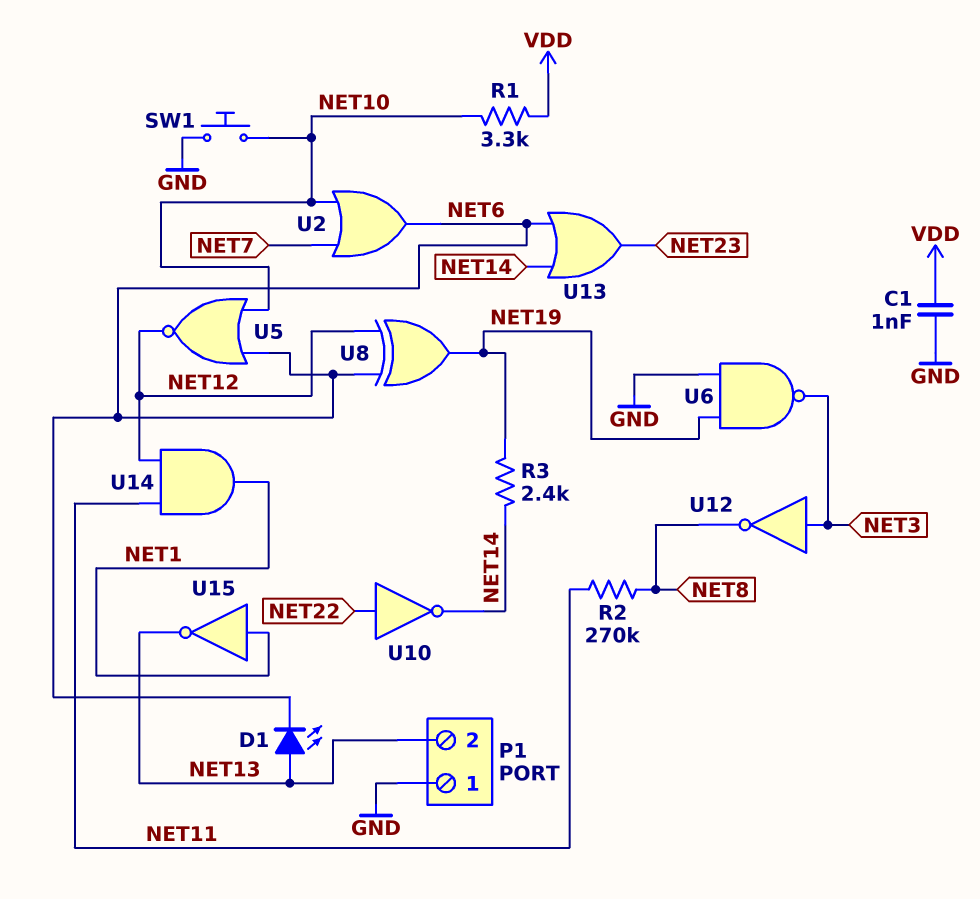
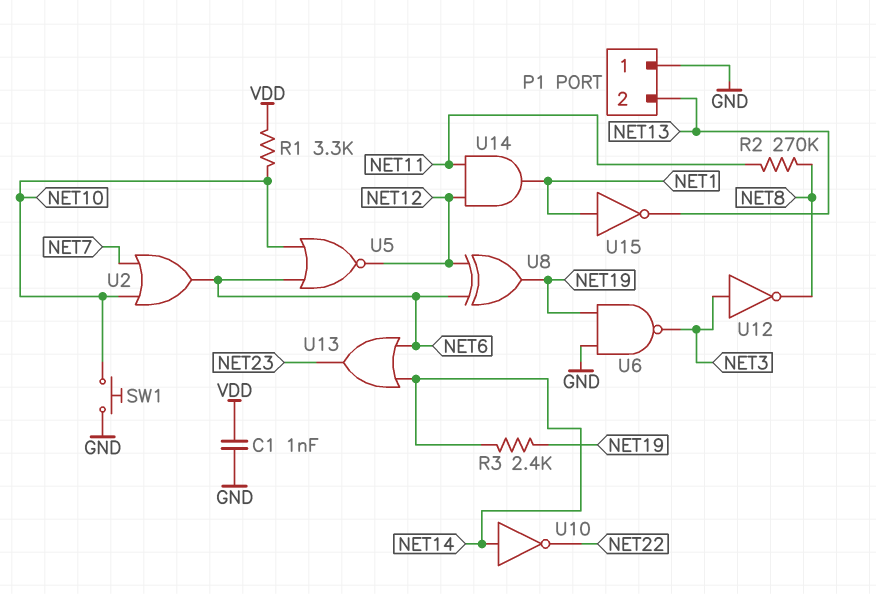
D1: LED (A NET13, K NET6) -> none
U10: NOT (in NET22, out NET14) -> NOT (in NET14, out NET22)

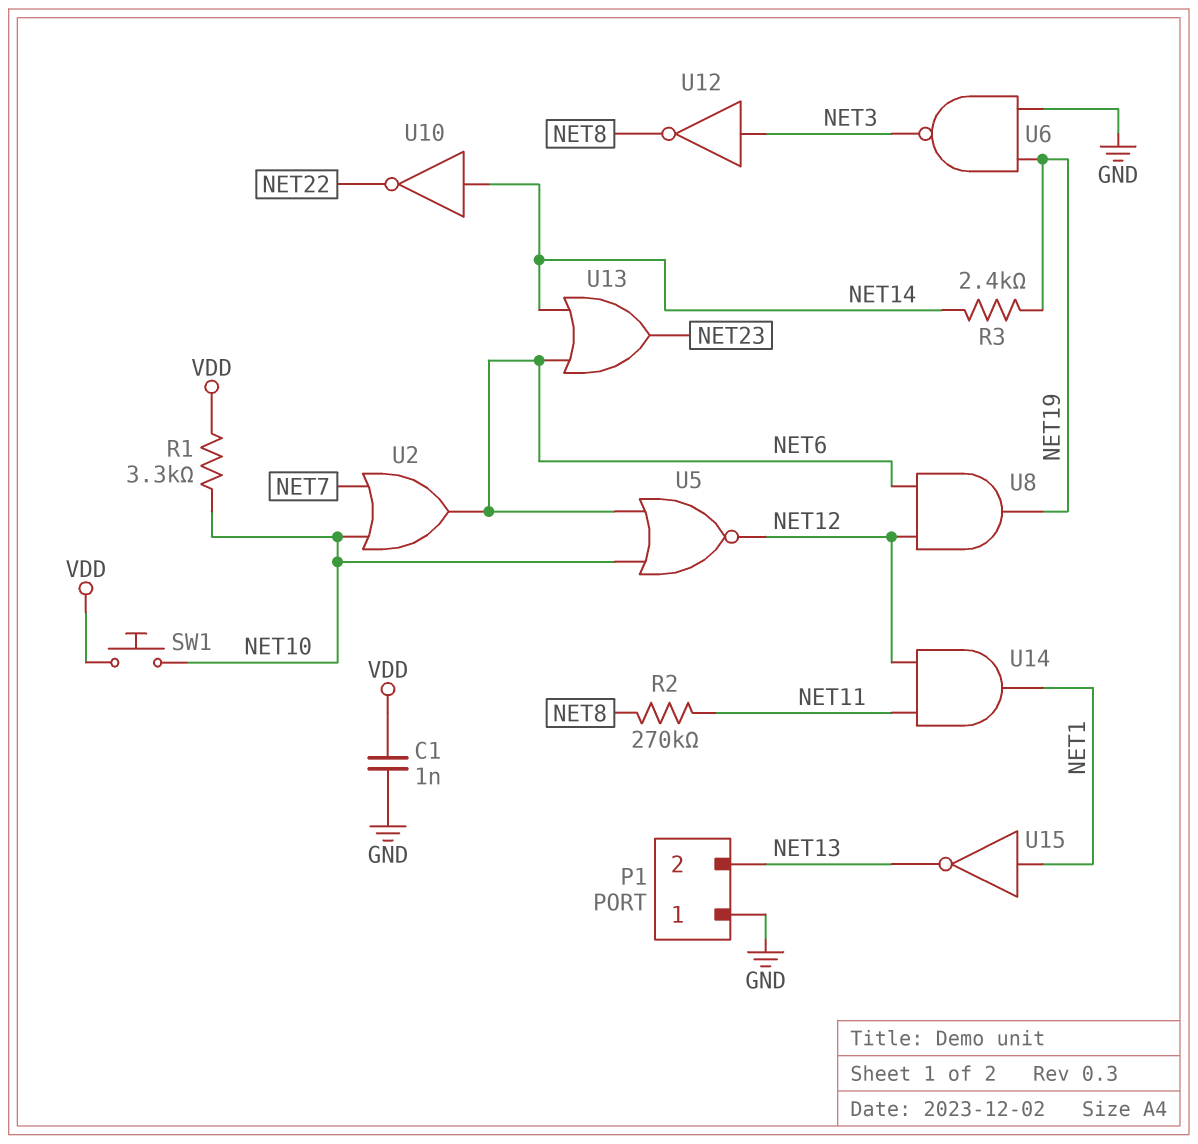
SW1: button (GND, NET10) -> button (NET10, VDD)
U8: XOR (in NET6, in NET12, out NET19) -> AND (in NET6, in NET12, out NET19)

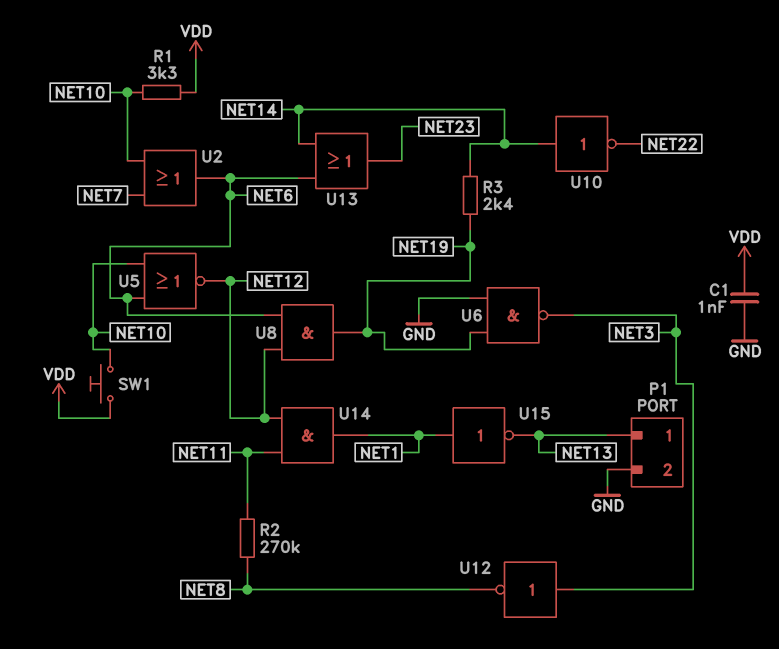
P1 pin 1: GND -> NET13
P1 pin 2: NET13 -> GND

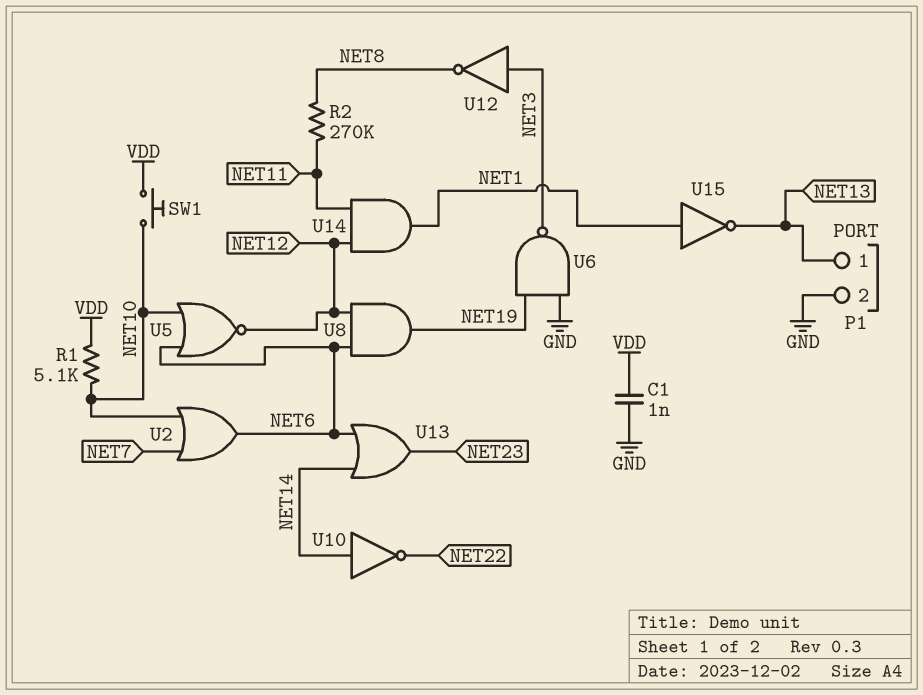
R1: 3.3k (NET10, VDD) -> 5.1k (NET10, VDD)
R3: 2.4k (NET14, NET19) -> none

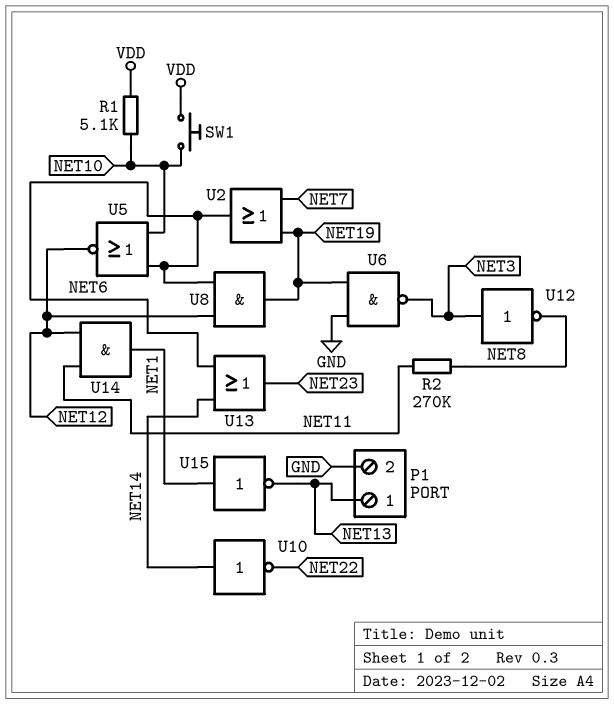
C1: 1nF (GND, VDD) -> none
U2: OR (in NET7, in NET10, out NET6) -> OR (in NET7, in NET19, out NET6)

